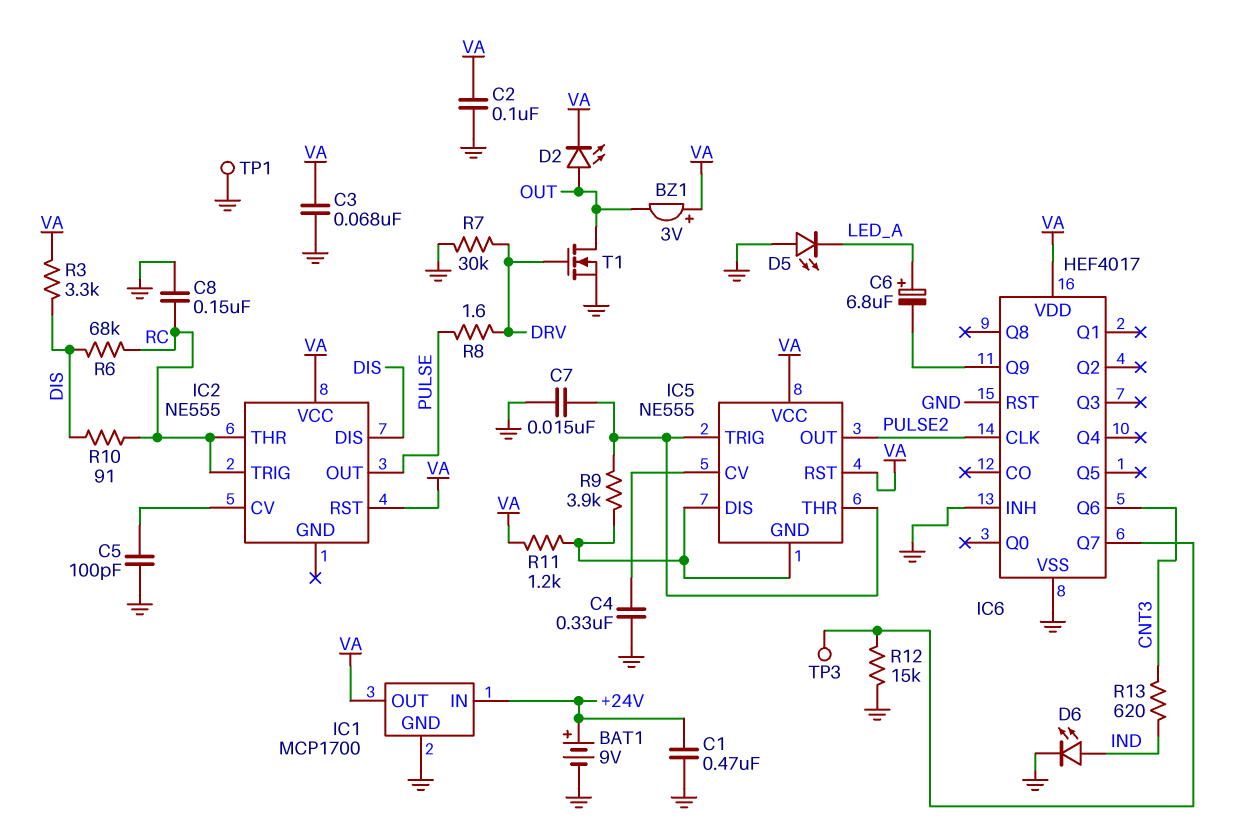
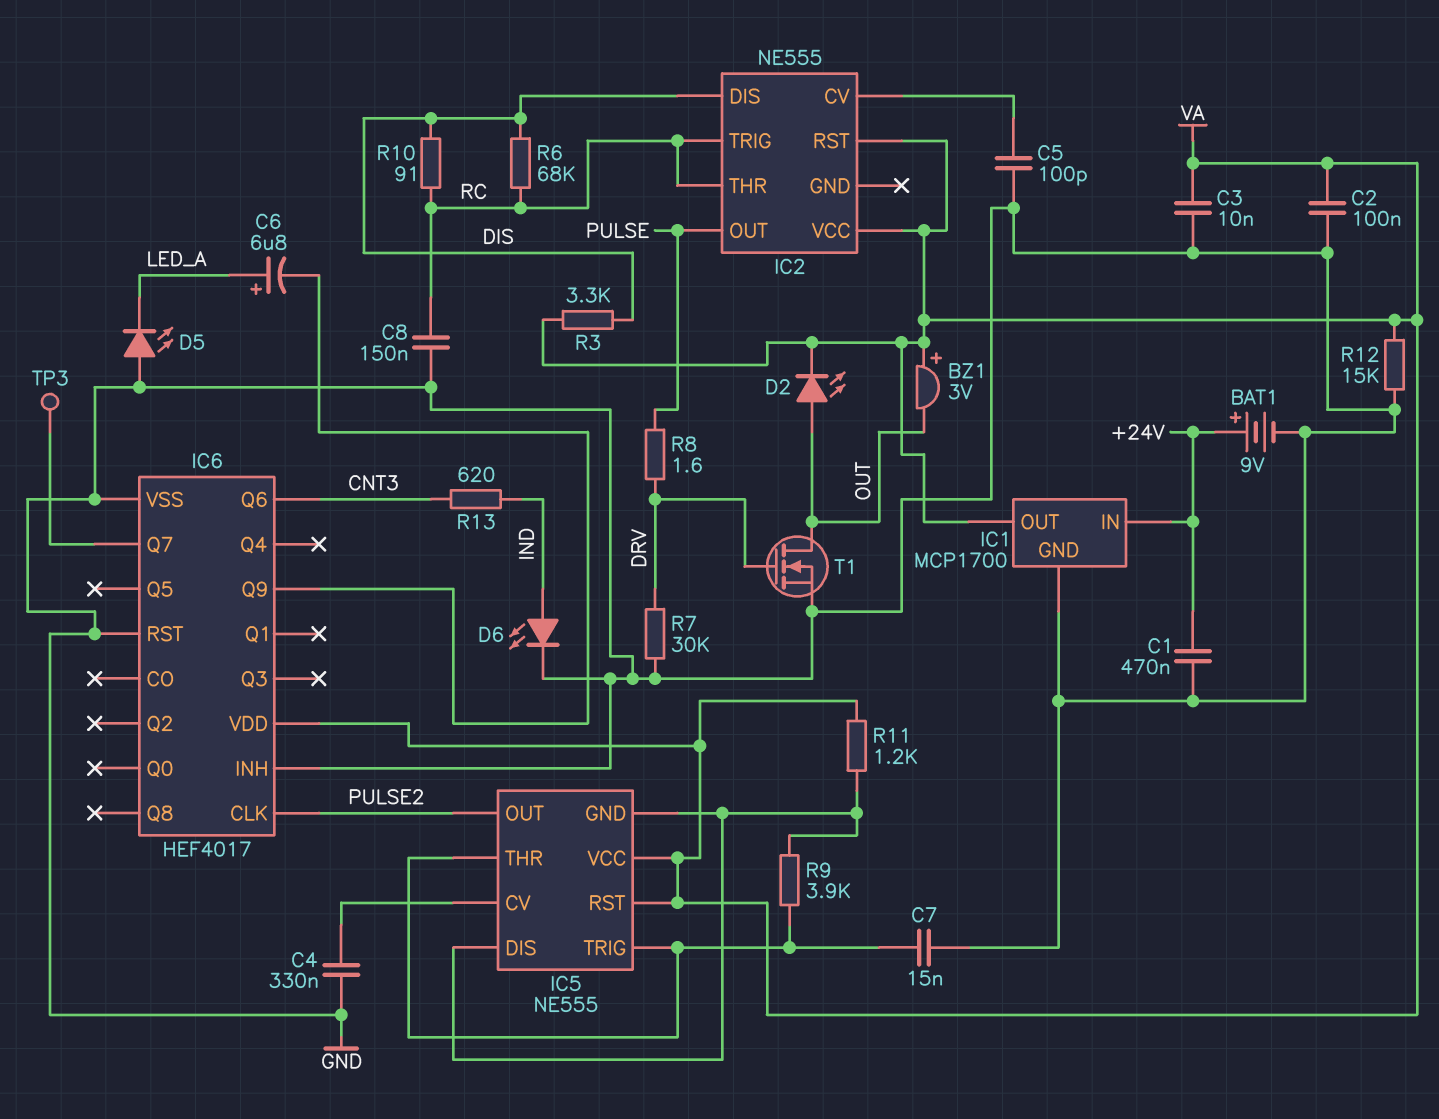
C3: 68nF (GND, VA) -> 10nF (GND, VA)
R12: 15k (GND, IC6/Q7) -> 15k (GND, VA)
TP1: test point (GND) -> none

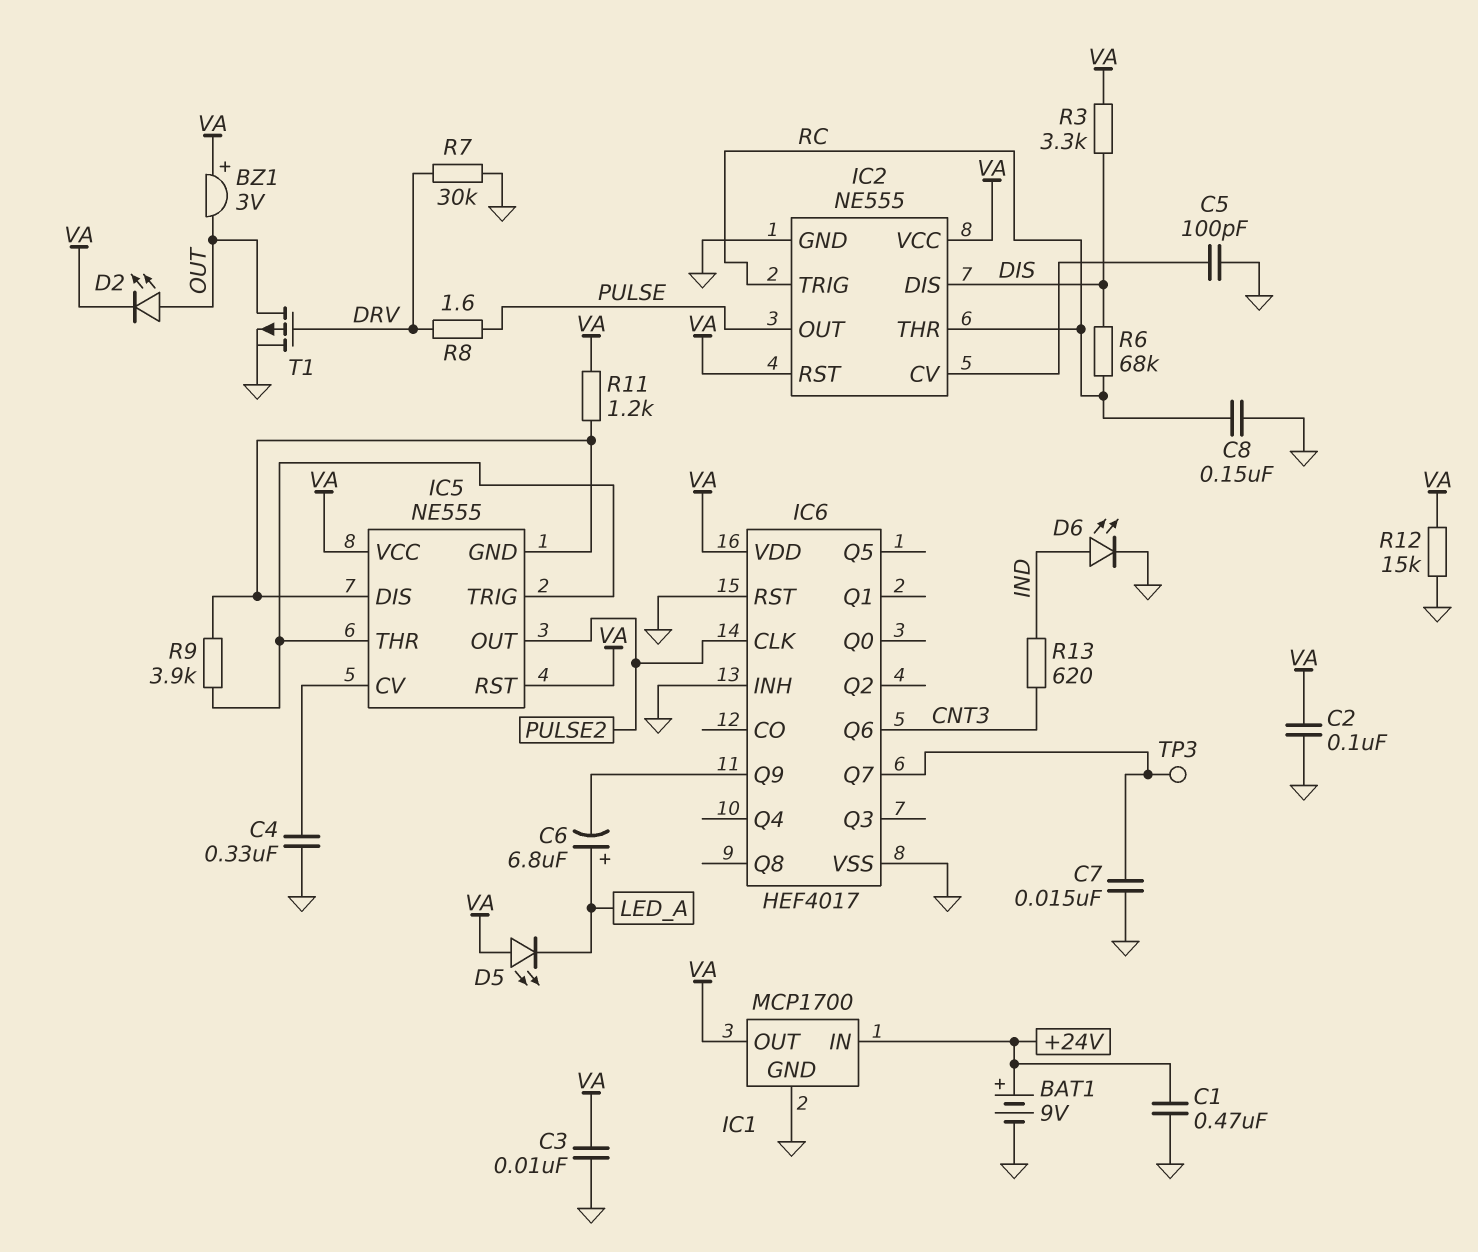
C7: 15nF (GND, IC5/THR) -> 15nF (GND, IC6/Q7)
D5: LED (A GND, K LED_A) -> LED (A VA, K LED_A)
IC2 pin GND: none -> GND
R10: 91 (DIS, RC) -> none
T1: NMOS (G DRV, D OUT, S GND) -> PMOS (G DRV, D OUT, S GND)

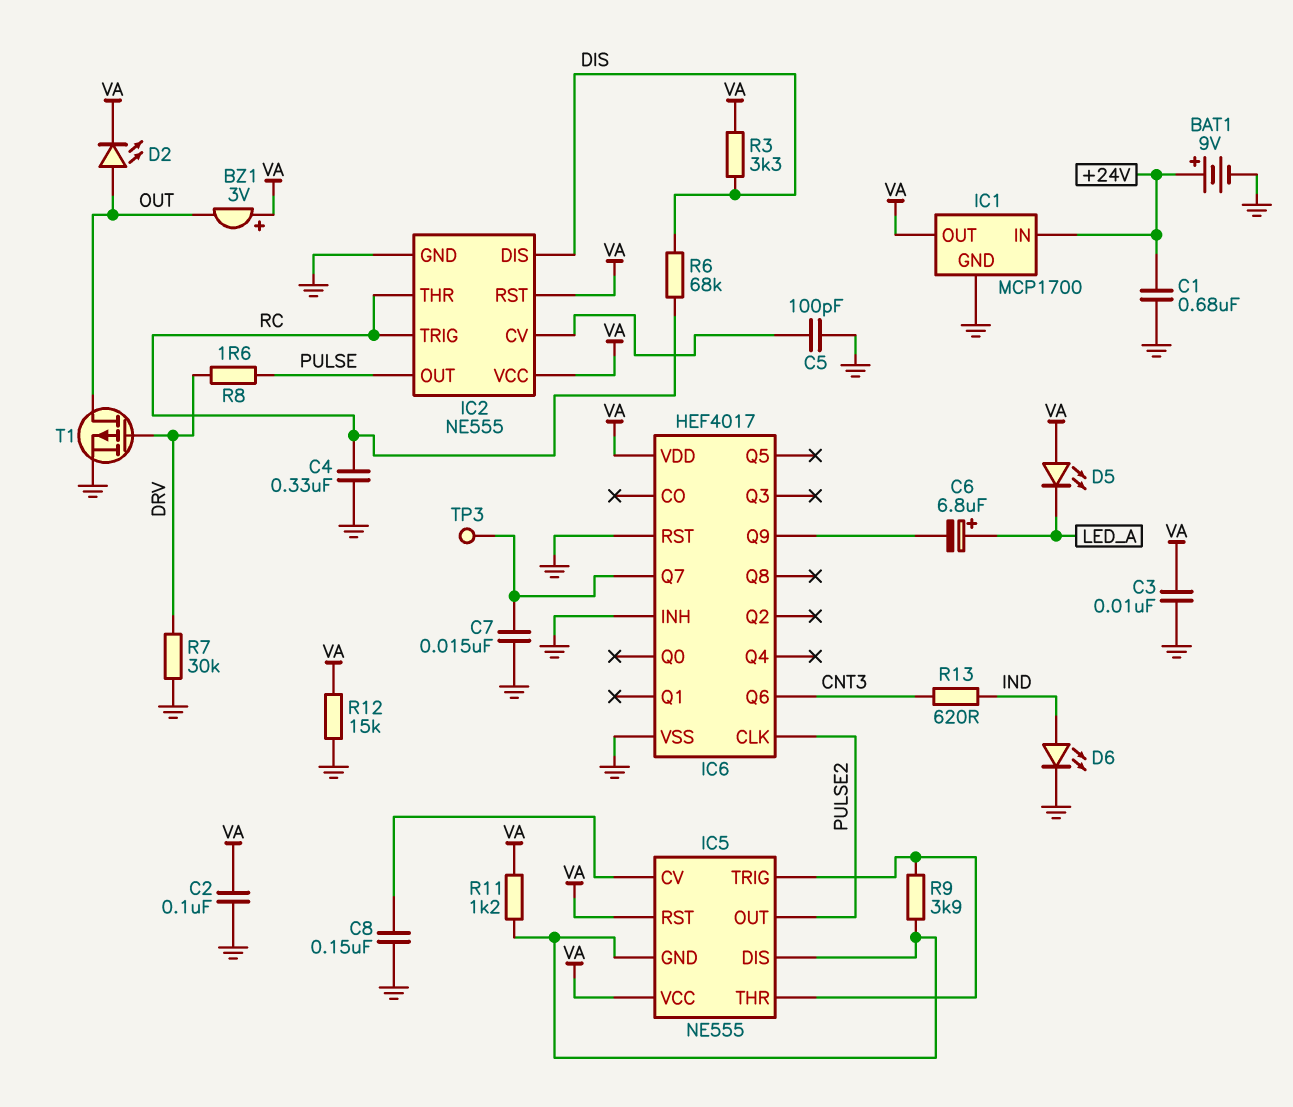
C1: 470nF (+24V, GND) -> 680nF (+24V, GND)
C4: 330nF (GND, IC5/CV) -> 330nF (GND, RC)
C8: 150nF (GND, RC) -> 150nF (GND, IC5/CV)

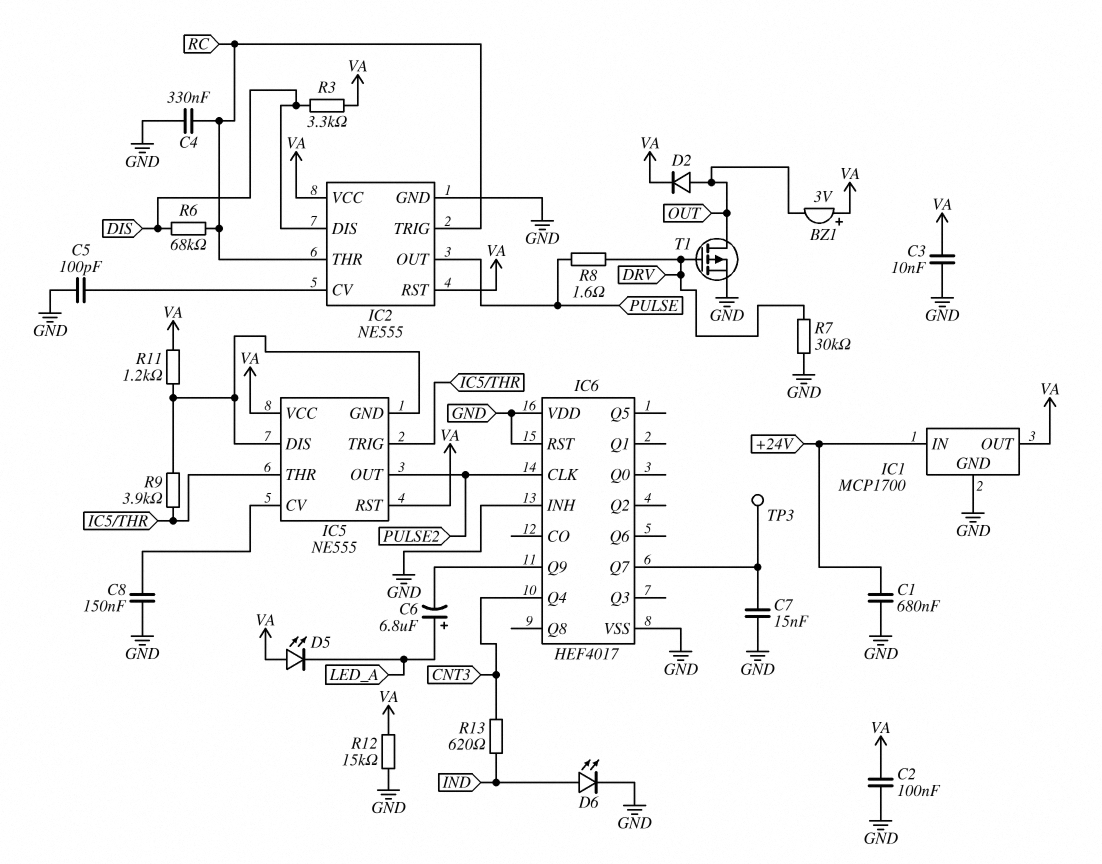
BAT1: 9V (plus +24V, minus GND) -> none
D2: LED (A OUT, K VA) -> diode (A OUT, K VA)
IC6 pin Q4: none -> CNT3
IC6 pin Q6: CNT3 -> none
IC6 pin VDD: VA -> GND

